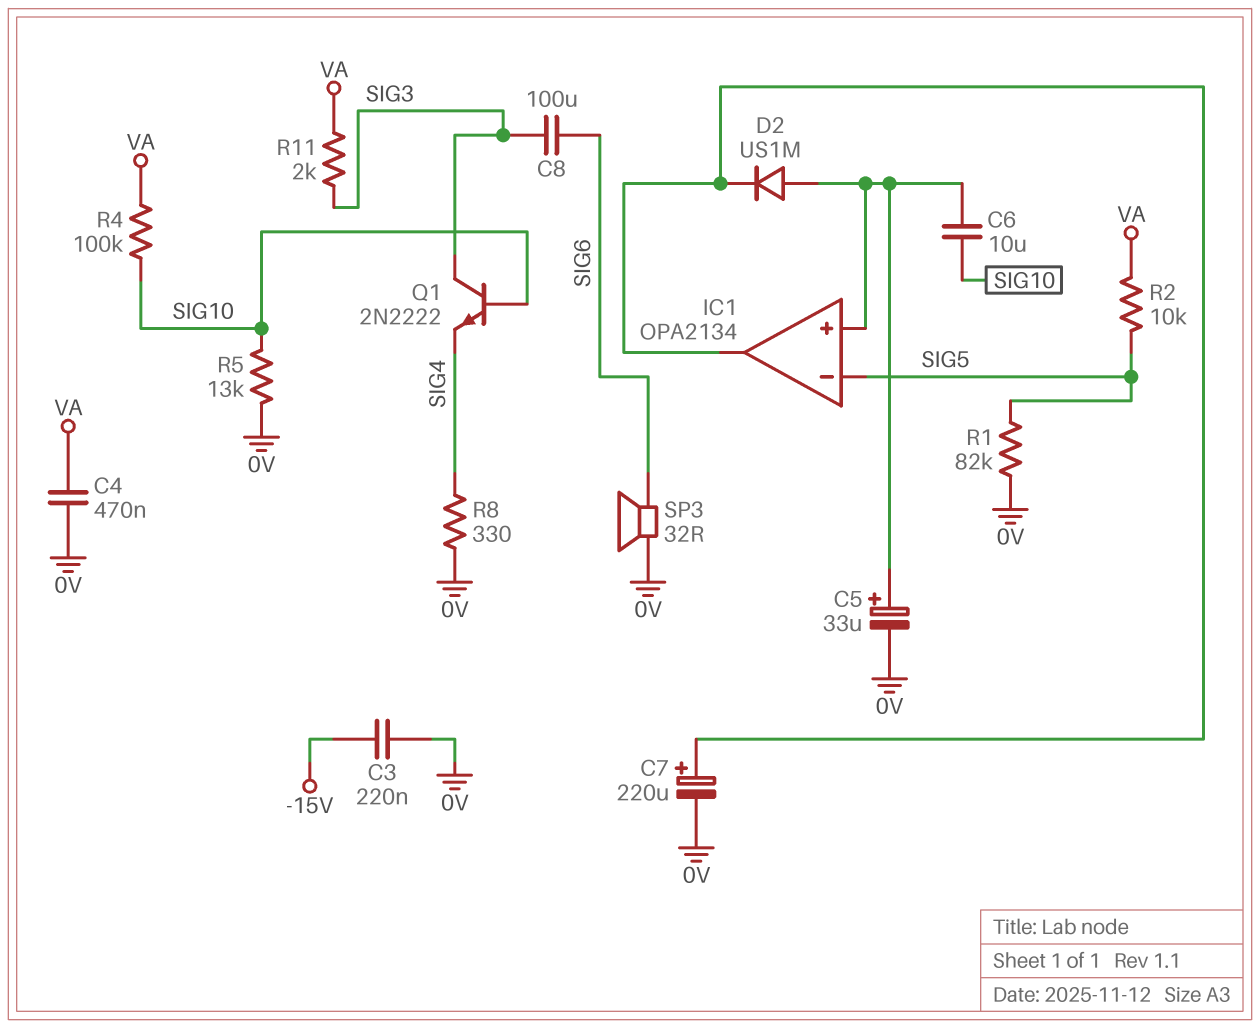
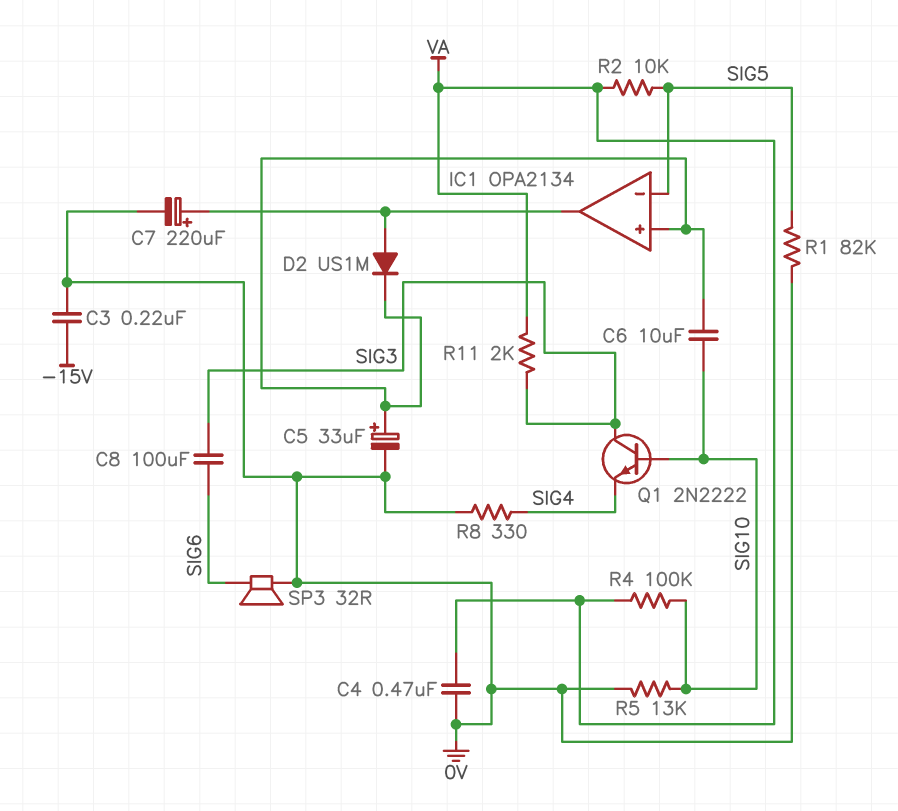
D2: diode US1M (A IC1/in+, K IC1/out) -> diode US1M (A IC1/out, K IC1/in+)

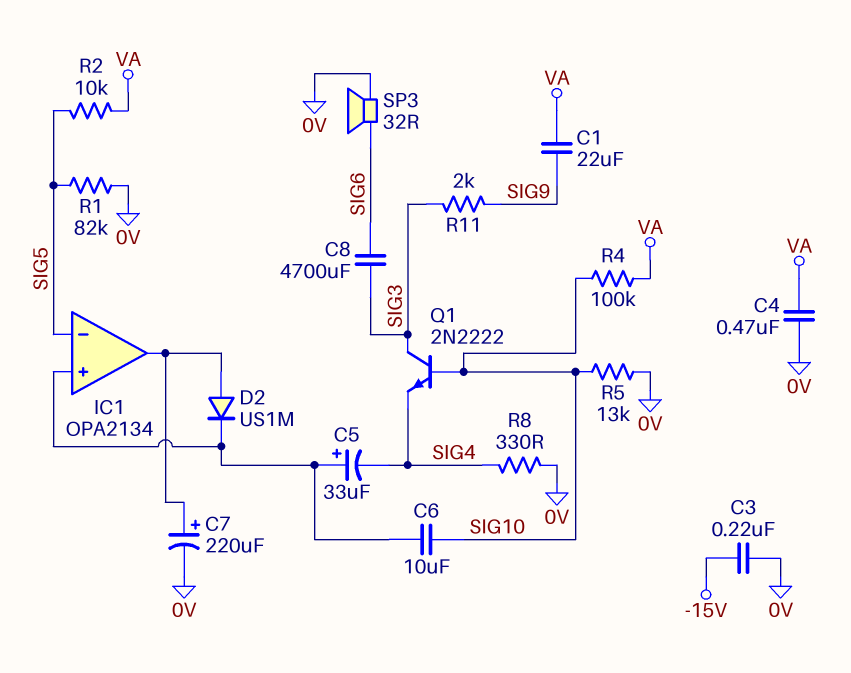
C1: none -> 22uF (SIG9, VA)
C5: 33uF (plus IC1/in+, minus 0V) -> 33uF (plus IC1/in+, minus SIG4)
C8: 100uF (SIG3, SIG6) -> 4700uF (SIG3, SIG6)
R11: 2k (SIG3, VA) -> 2k (SIG3, SIG9)

